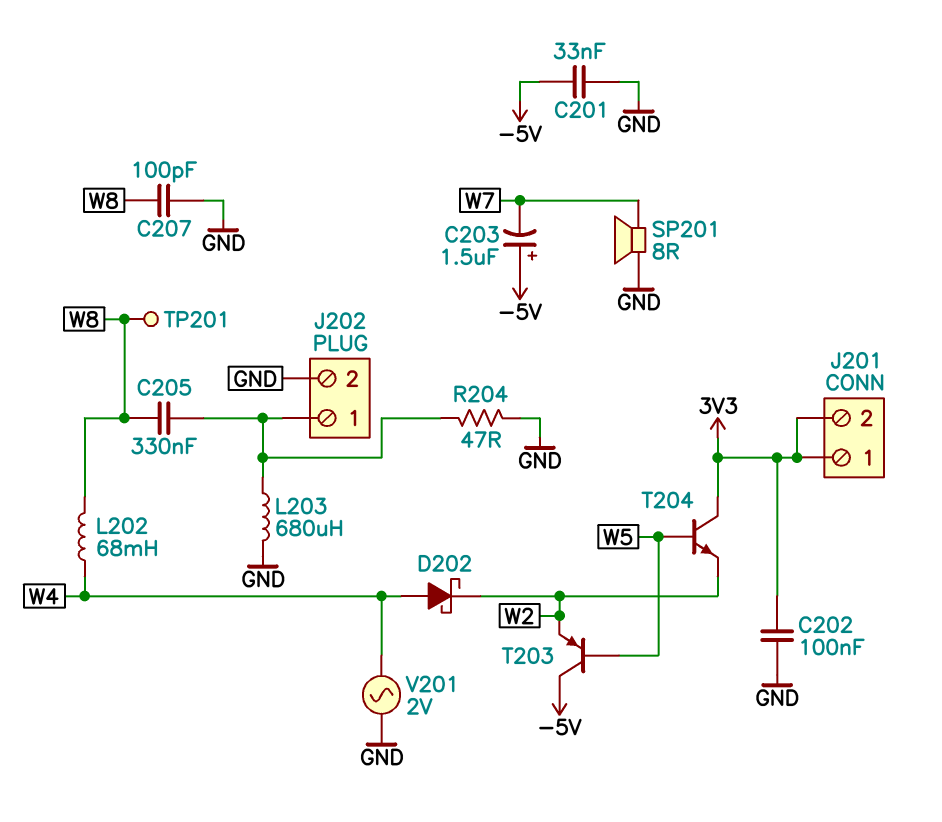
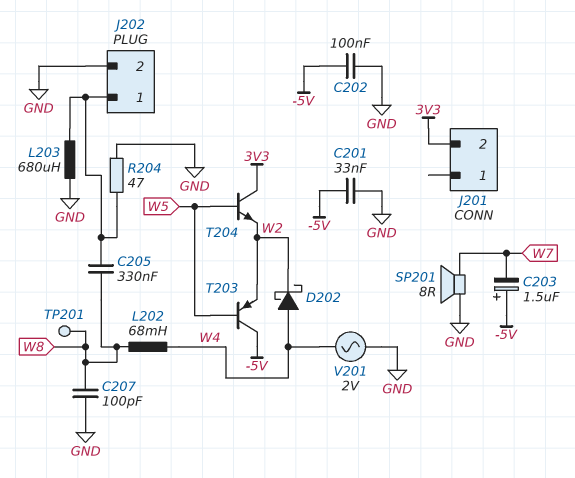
C202: 100nF (3V3, GND) -> 100nF (-5V, GND)
J201 pin 1: 3V3 -> none

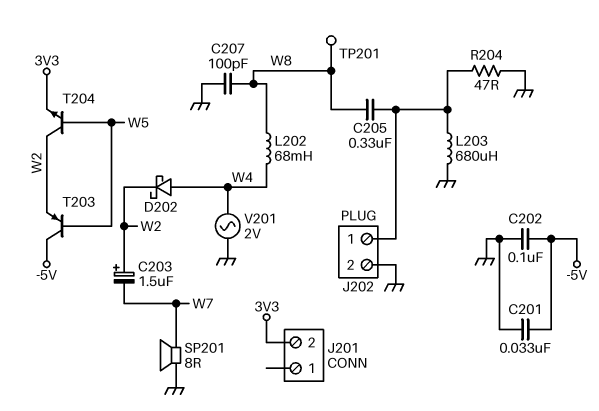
C203: 1.5uF (plus -5V, minus W7) -> 1.5uF (plus W2, minus W7)
T204: NPN (B W5, C 3V3, E W2) -> NPN (B W5, C W2, E 3V3)

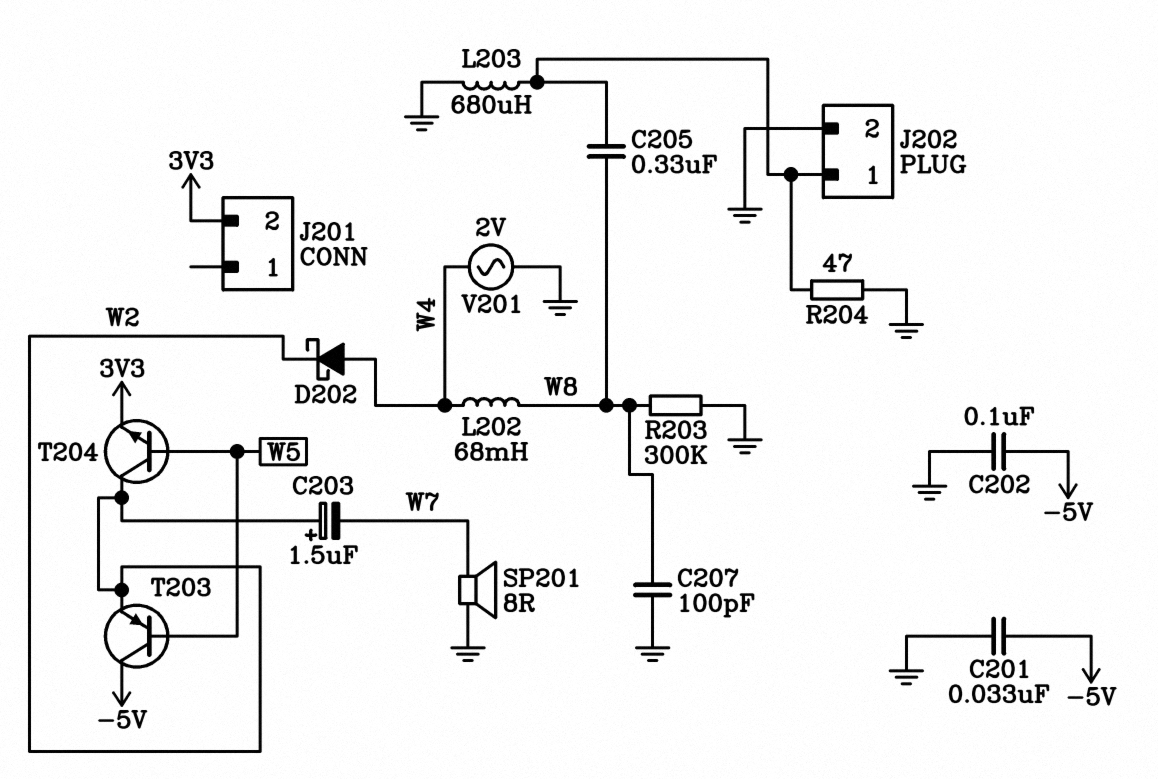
R203: none -> 300k (GND, W8)
TP201: test point (W8) -> none

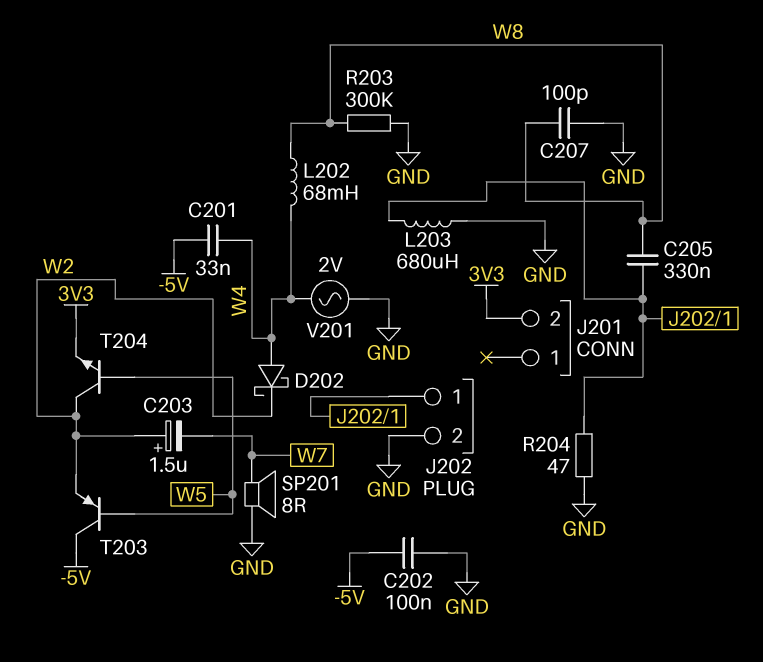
C201: 33nF (-5V, GND) -> 33nF (-5V, W4)

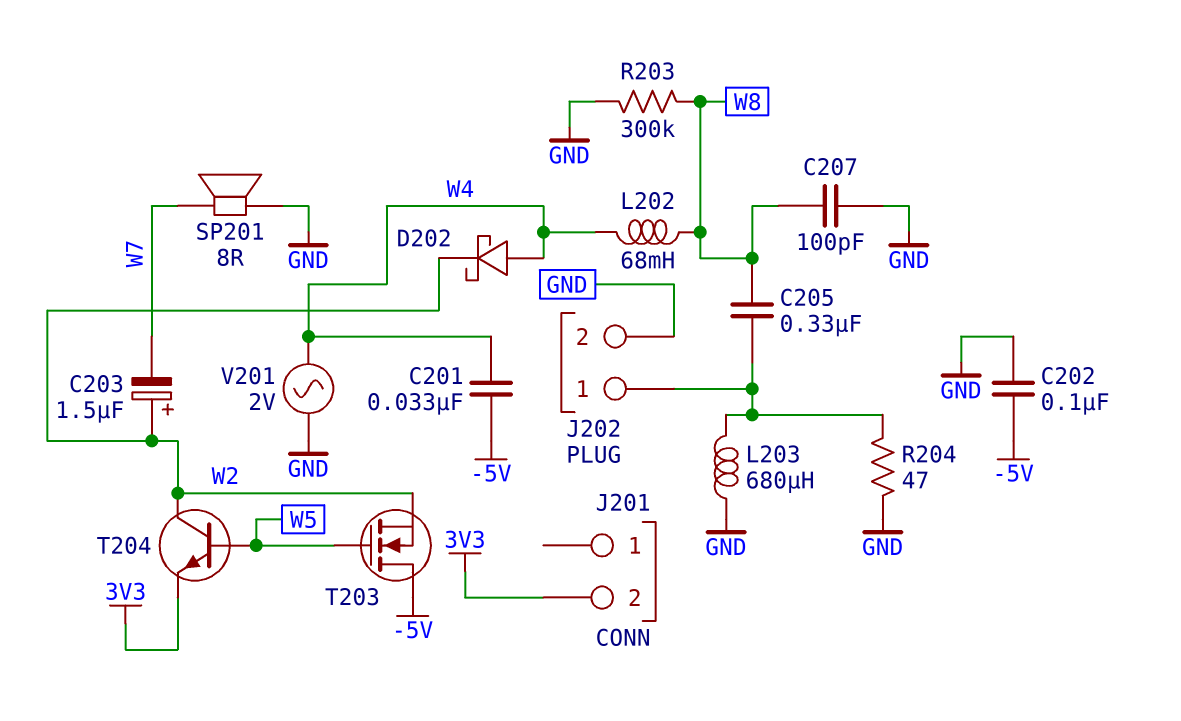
T203: PNP (B W5, C -5V, E W2) -> NMOS (G W5, D -5V, S W2)

